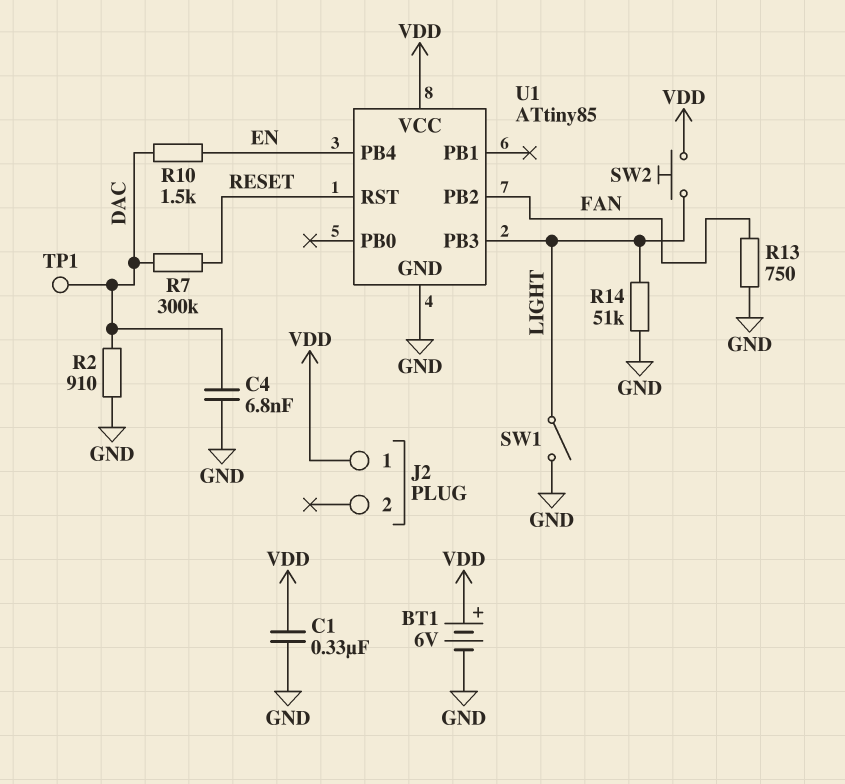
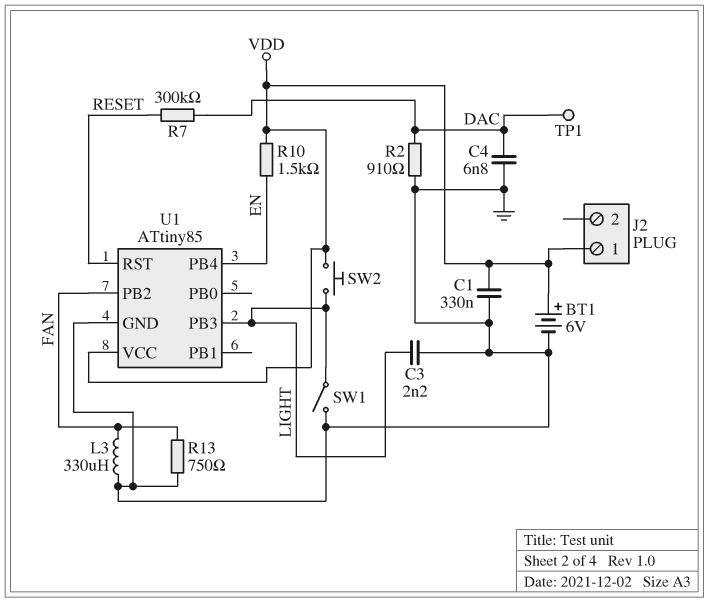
C3: none -> 2.2nF (GND, LIGHT)
L3: none -> 330uH (FAN, GND)
R10: 1.5k (DAC, EN) -> 1.5k (EN, VDD)
R14: 51k (GND, LIGHT) -> none

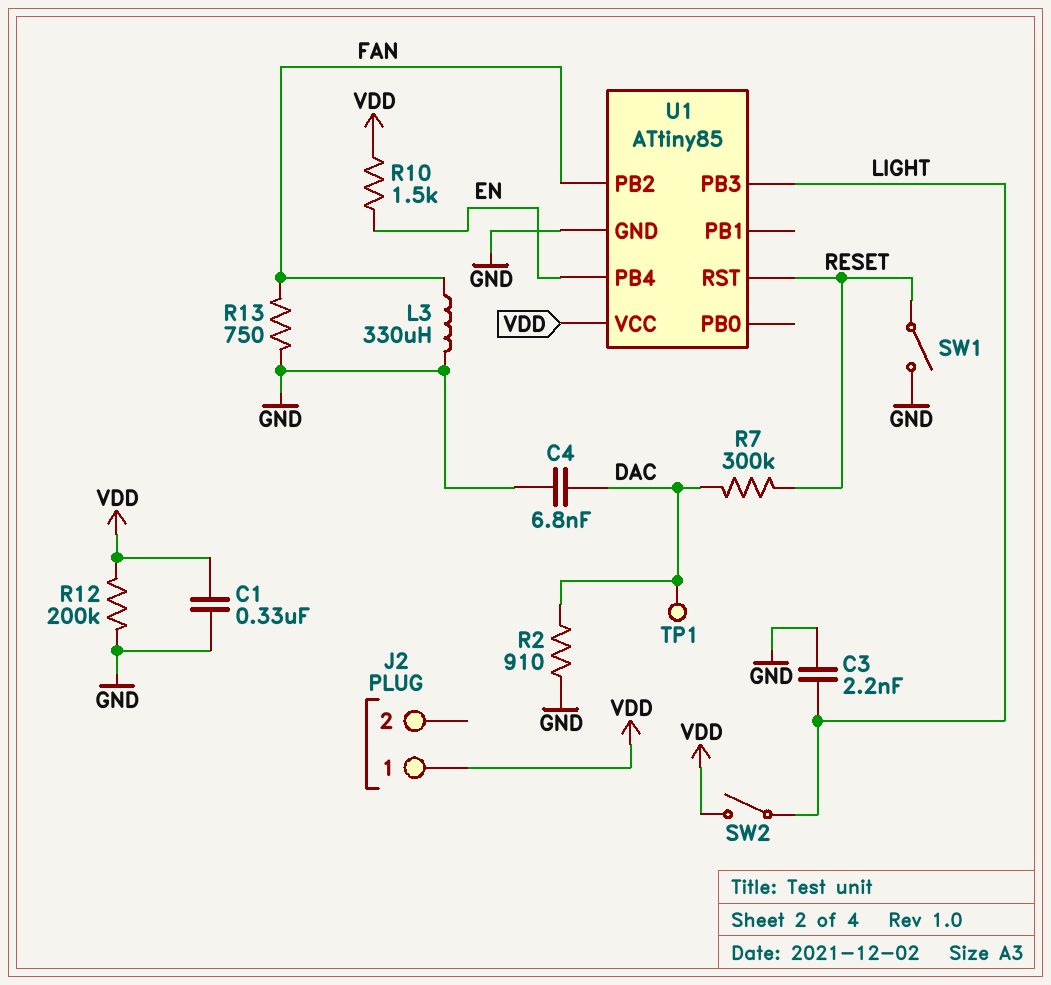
BT1: 6V (plus VDD, minus GND) -> none
R12: none -> 200k (GND, VDD)
SW1: switch (GND, LIGHT) -> switch (GND, RESET)
SW2: button (LIGHT, VDD) -> switch (LIGHT, VDD)

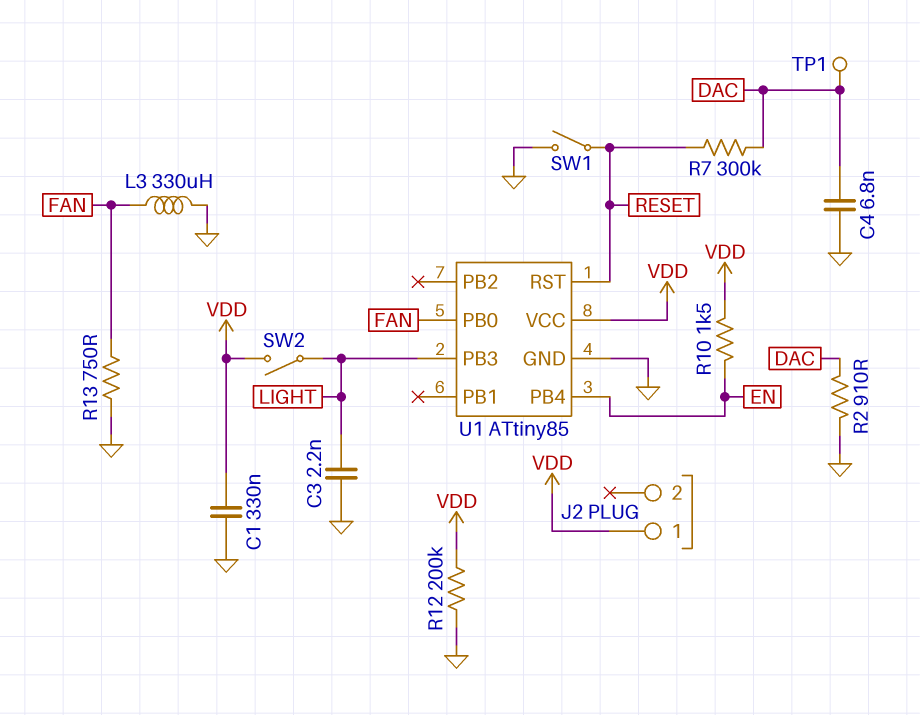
U1 pin PB0: none -> FAN
U1 pin PB2: FAN -> none

